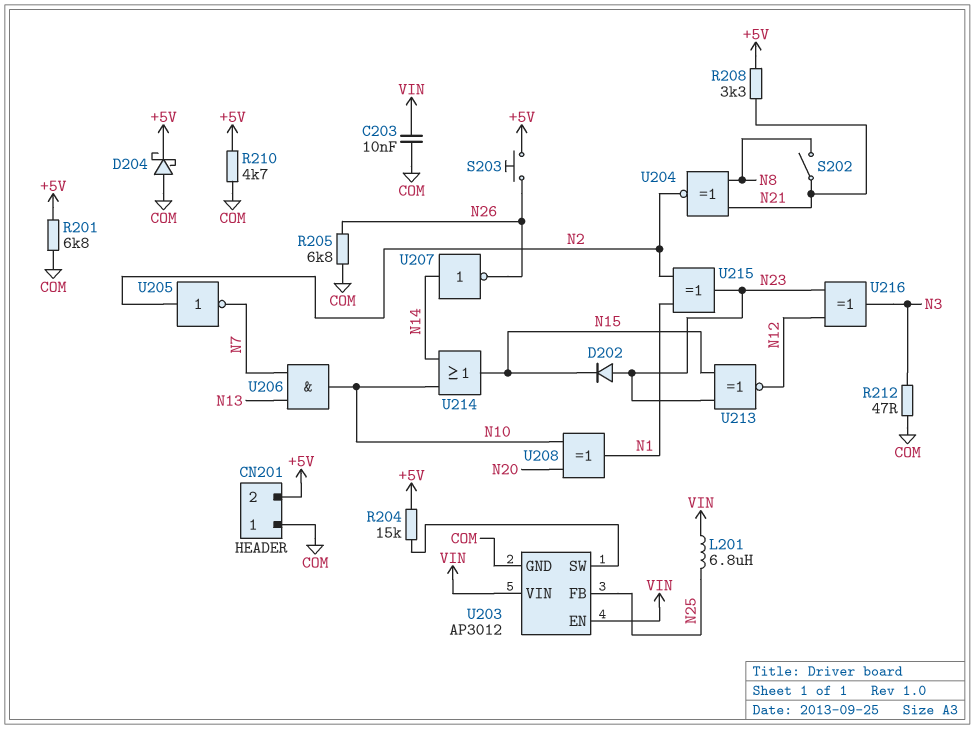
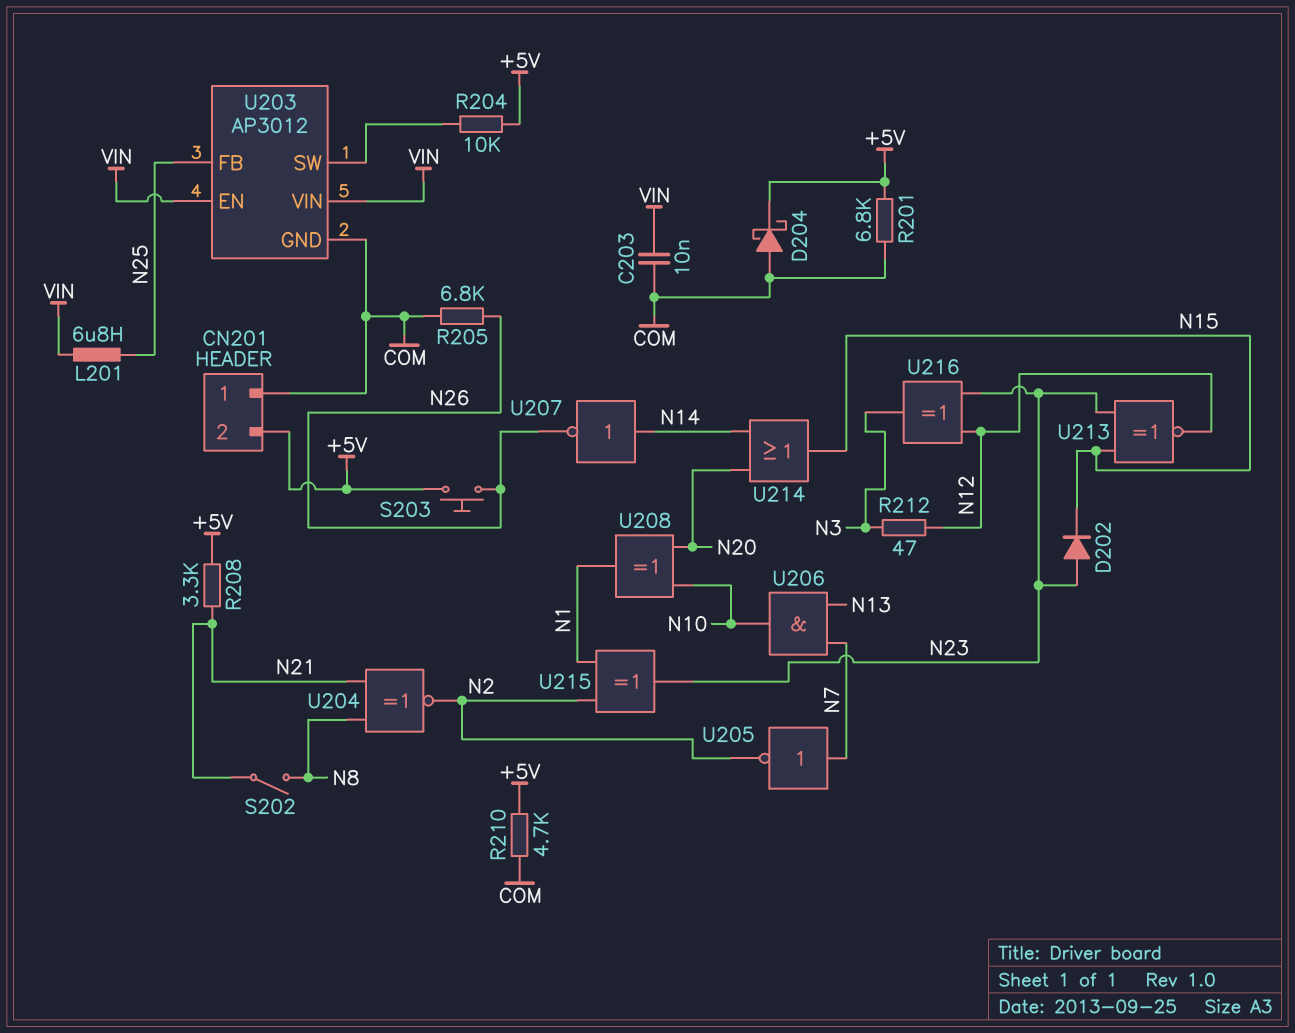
R204: 15k (+5V, U203/SW) -> 10k (+5V, U203/SW)
R212: 47 (COM, N3) -> 47 (N3, N12)
U205: NOT (in N2, out N7) -> NOT (in N7, out N2)
U214: OR (in N10, in N14, out N15) -> OR (in N14, in N20, out N15)

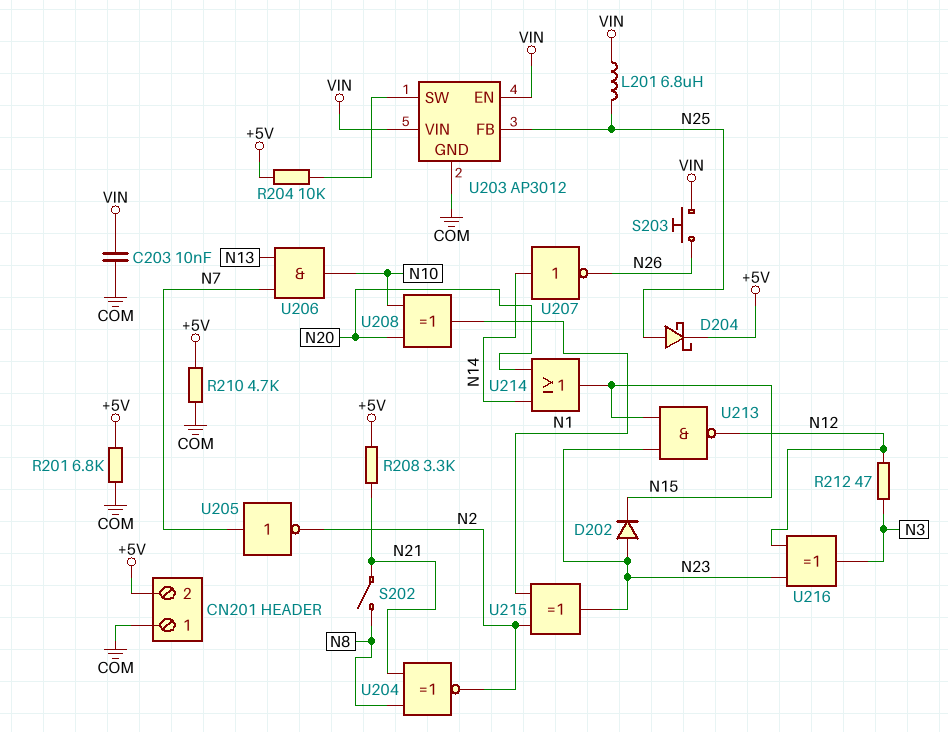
D204: schottky (A COM, K +5V) -> schottky (A N25, K +5V)
R205: 6.8k (COM, N26) -> none
S203: button (+5V, N26) -> button (N26, VIN)
U213: XNOR (in N15, in N23, out N12) -> NAND (in N15, in N23, out N12)

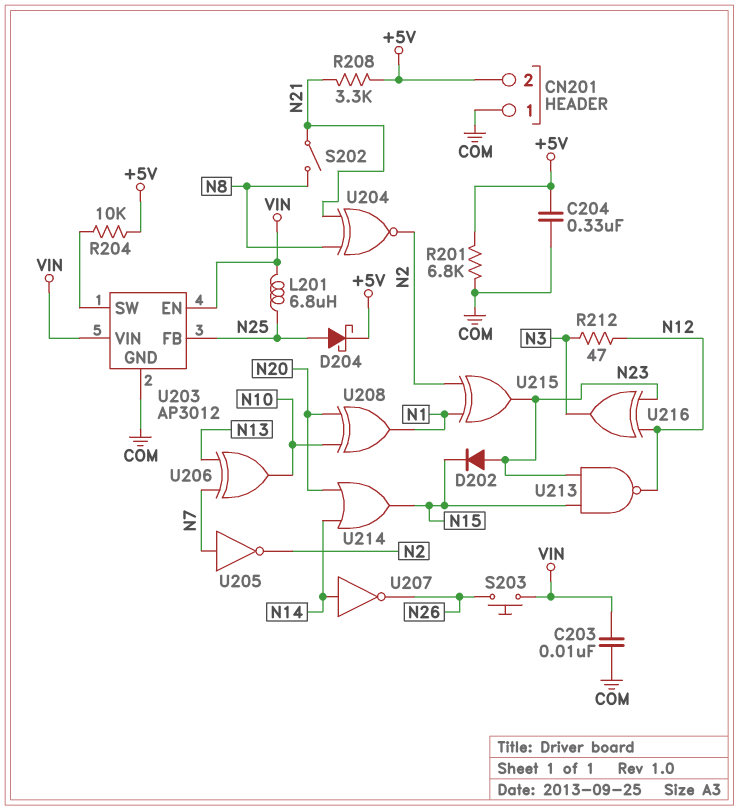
C204: none -> 330nF (+5V, COM)
R210: 4.7k (+5V, COM) -> none
U206: AND (in N7, in N13, out N10) -> XOR (in N7, in N13, out N10)

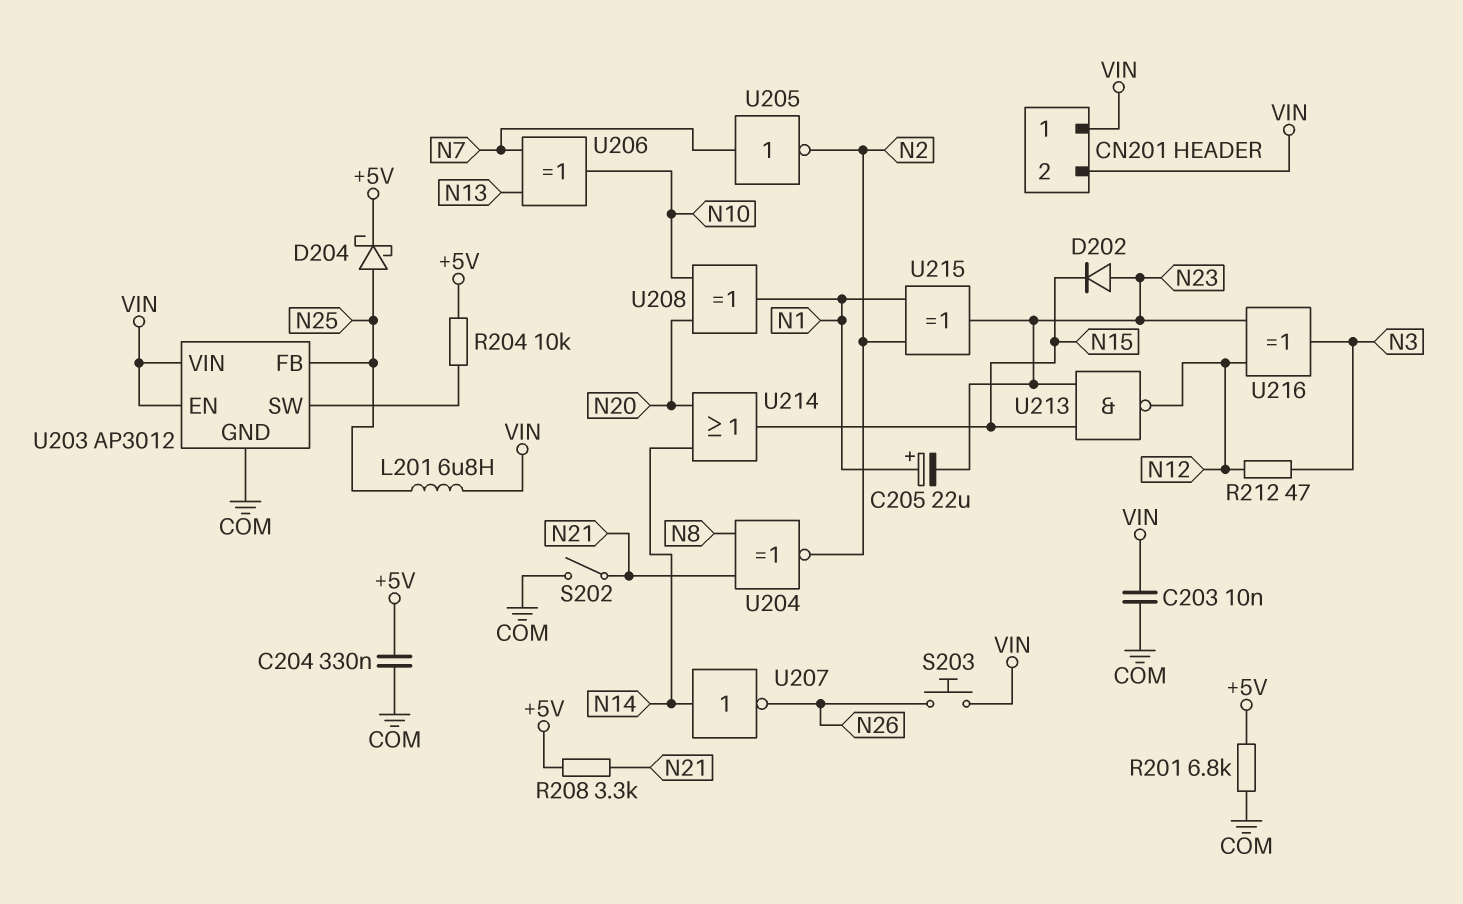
C205: none -> 22uF (plus N1, minus N23)
CN201 pin 1: COM -> VIN
CN201 pin 2: +5V -> VIN
S202: switch (N8, N21) -> switch (COM, N21)

